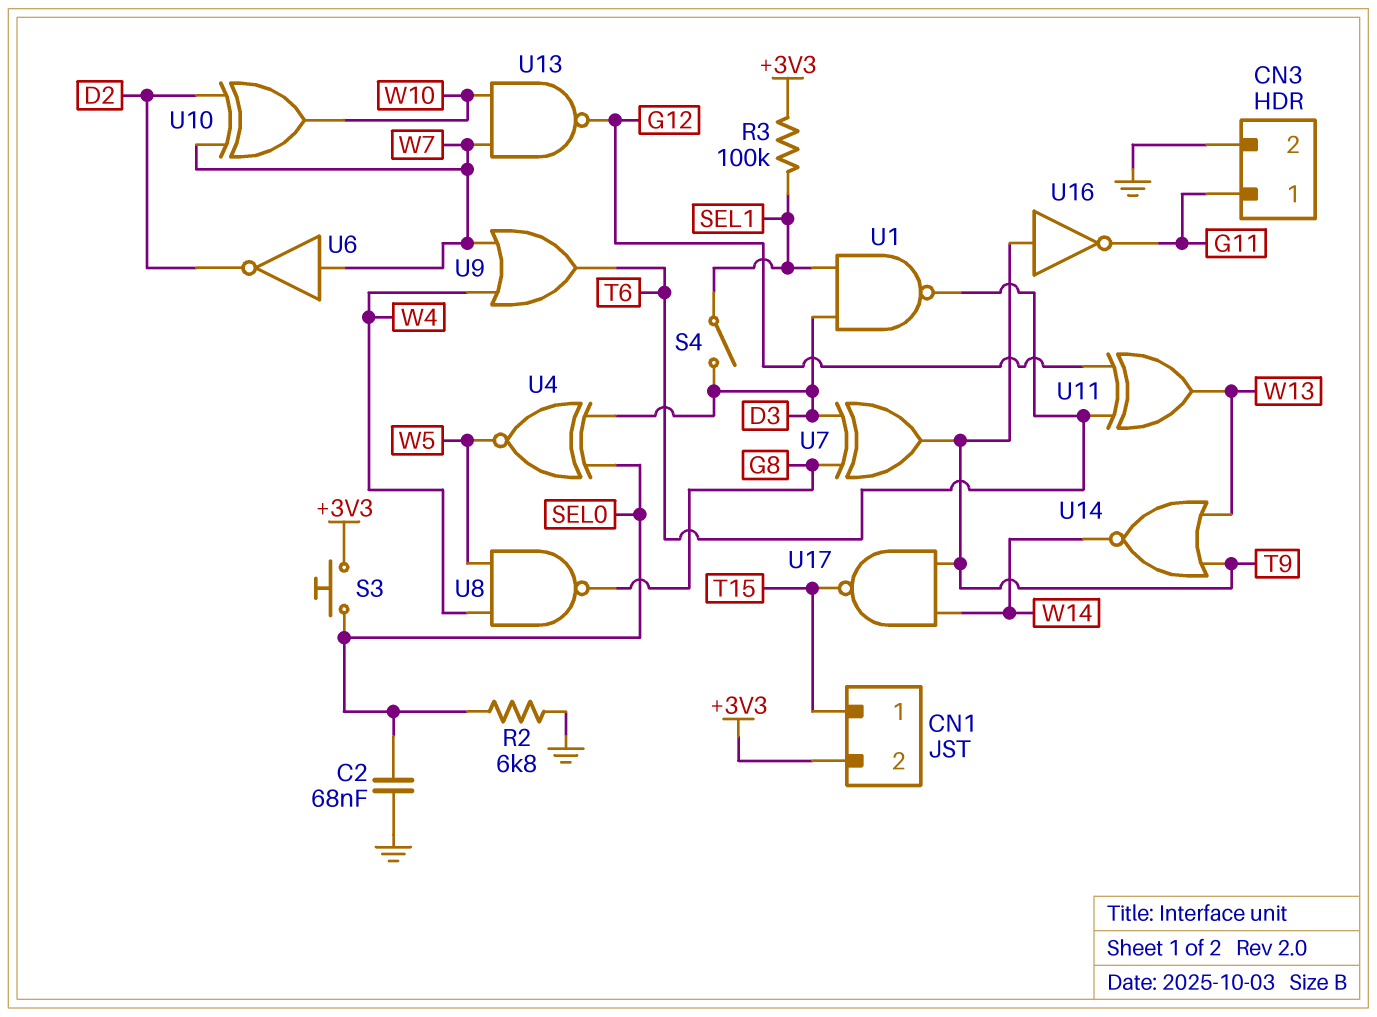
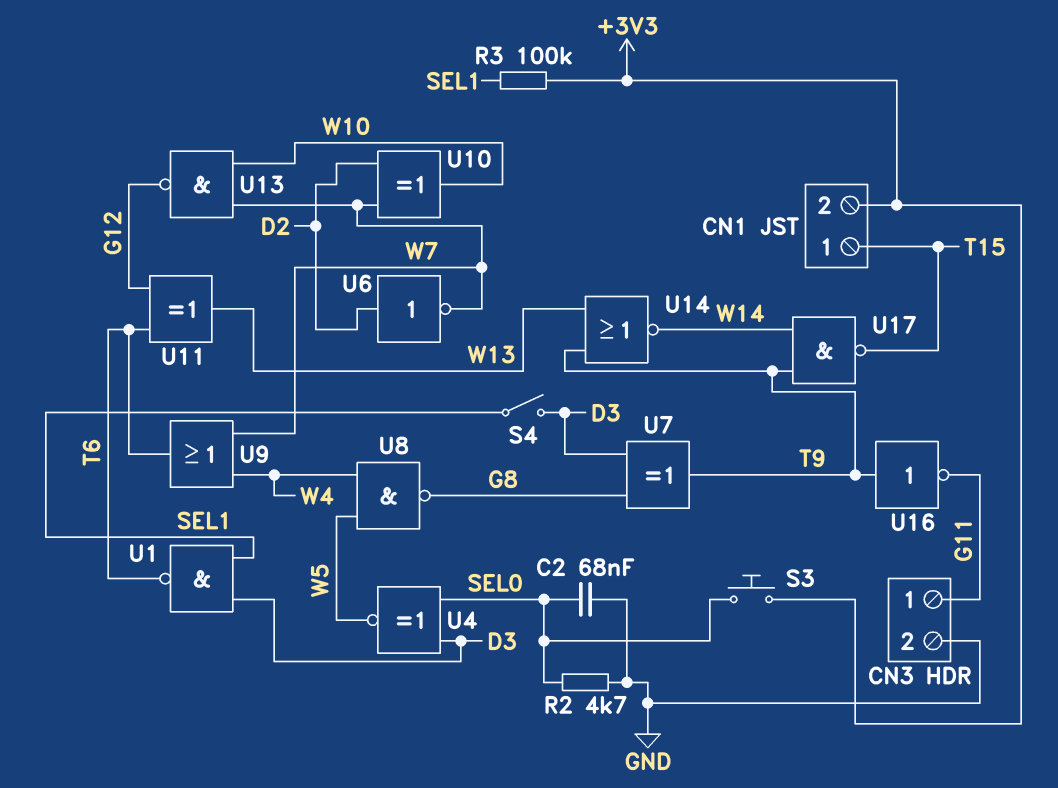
R2: 6.8k (GND, SEL0) -> 4.7k (GND, SEL0)
U6: NOT (in W7, out D2) -> NOT (in D2, out W7)

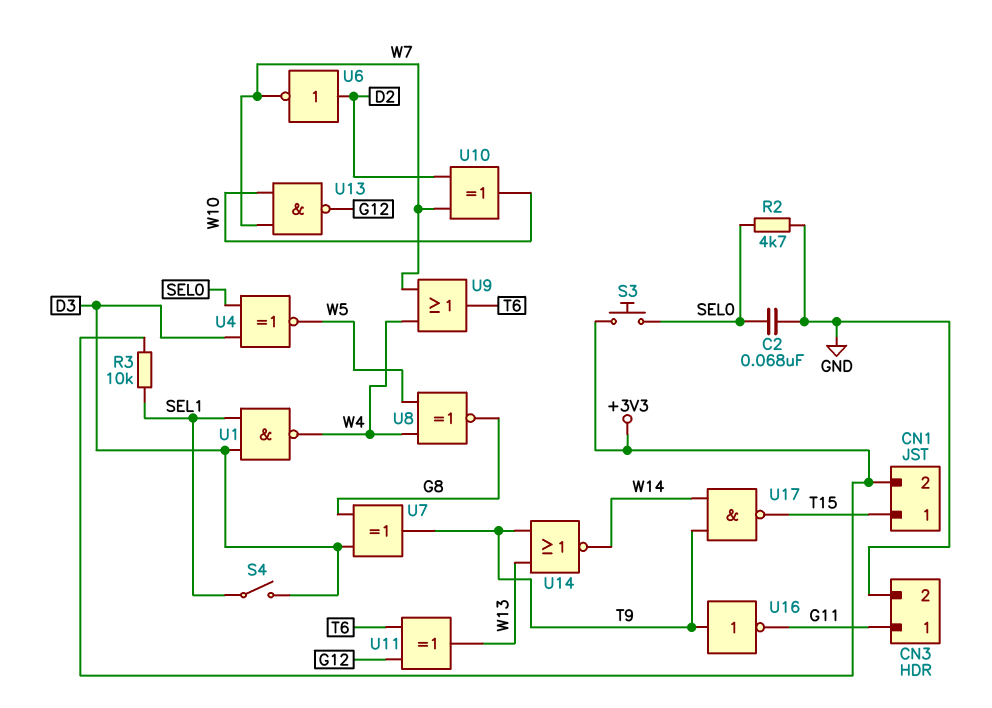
R3: 100k (+3V3, SEL1) -> 10k (+3V3, SEL1)
U1: NAND (in D3, in SEL1, out T6) -> NAND (in D3, in SEL1, out W4)
U8: NAND (in W4, in W5, out G8) -> XNOR (in W4, in W5, out G8)

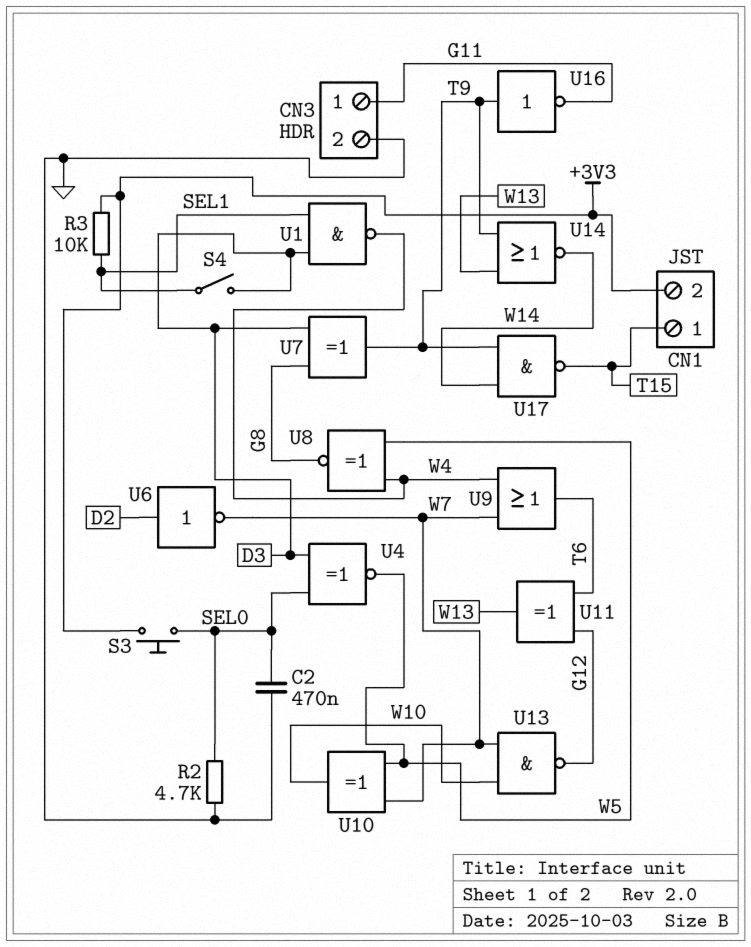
C2: 68nF (GND, SEL0) -> 470nF (GND, SEL0)
U10: XOR (in D2, in W7, out W10) -> XOR (in W5, in W7, out W10)

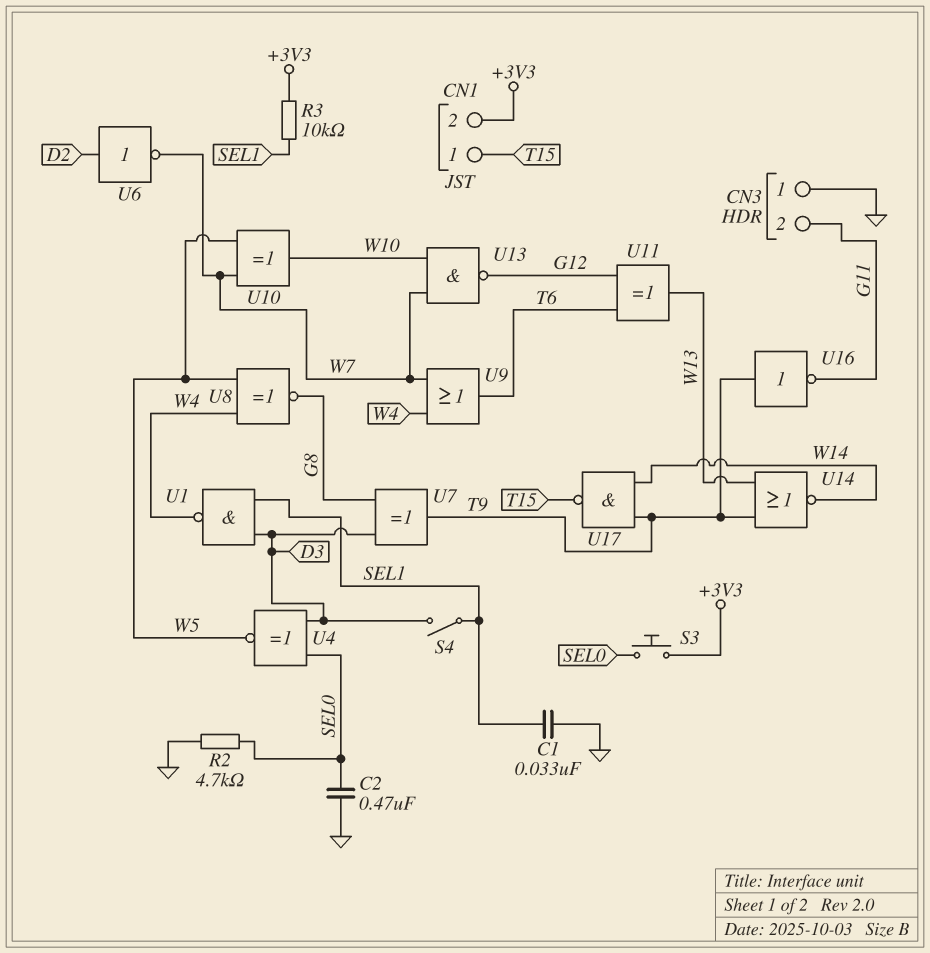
C1: none -> 33nF (GND, SEL1)
CN3 pin 1: G11 -> GND
CN3 pin 2: GND -> G11

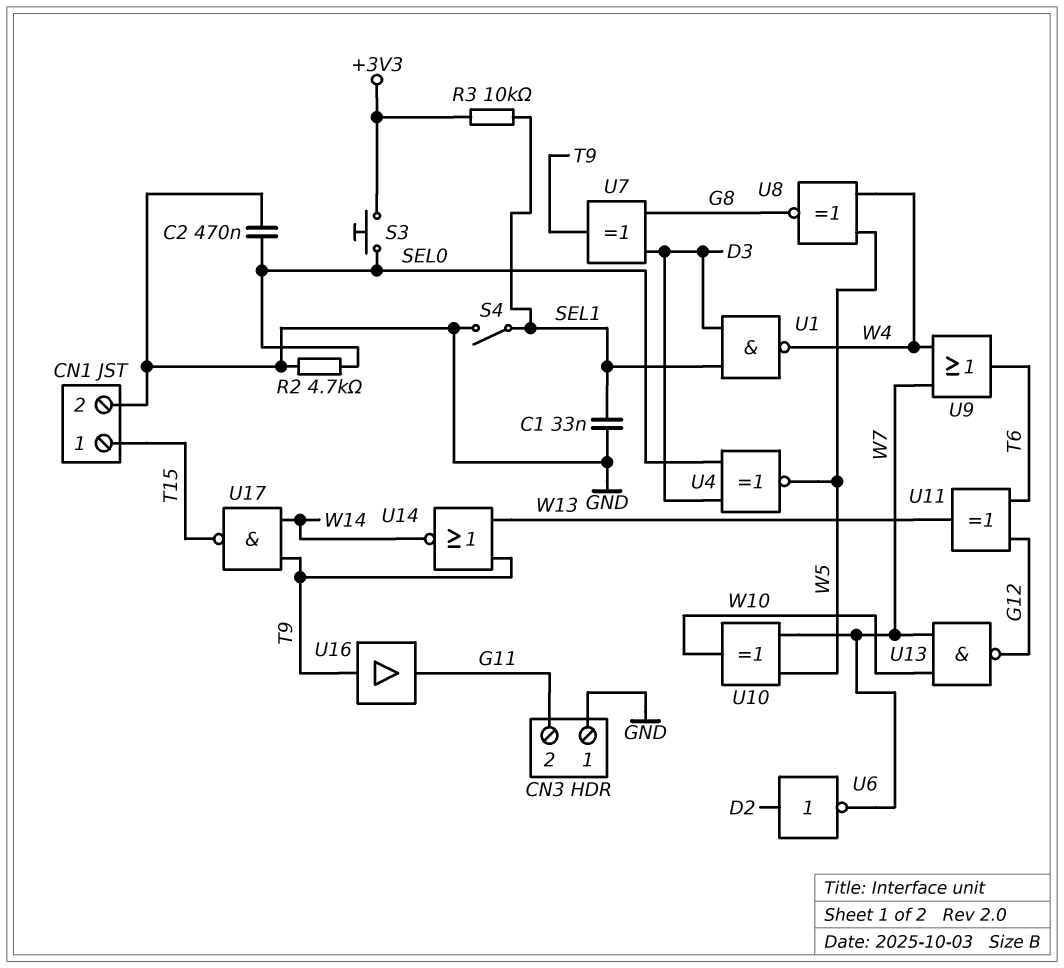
CN1 pin 2: +3V3 -> GND
S4: switch (D3, SEL1) -> switch (GND, SEL1)
U16: NOT (in T9, out G11) -> buffer (in T9, out G11)

